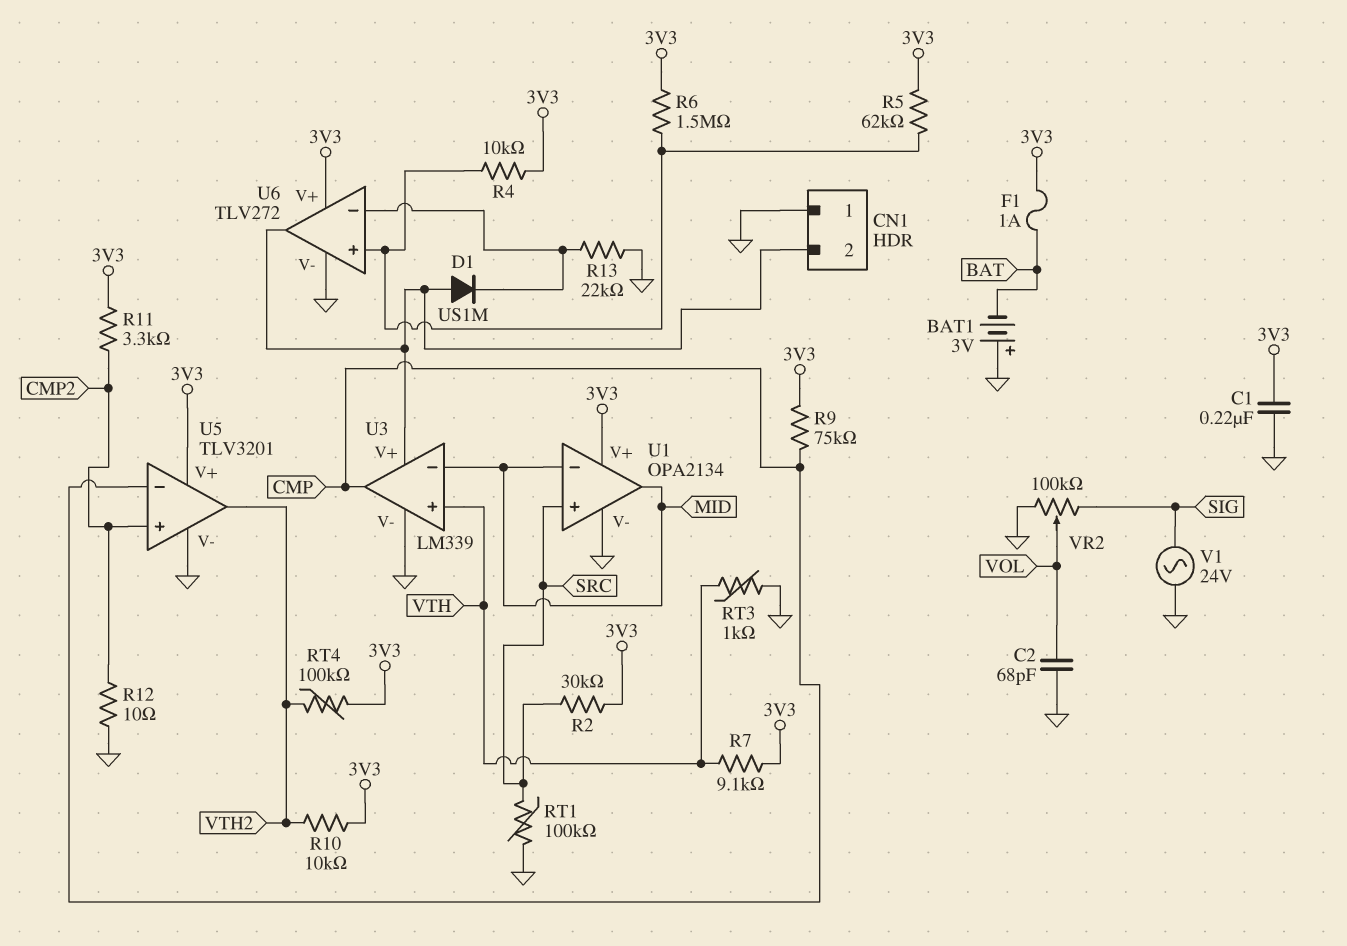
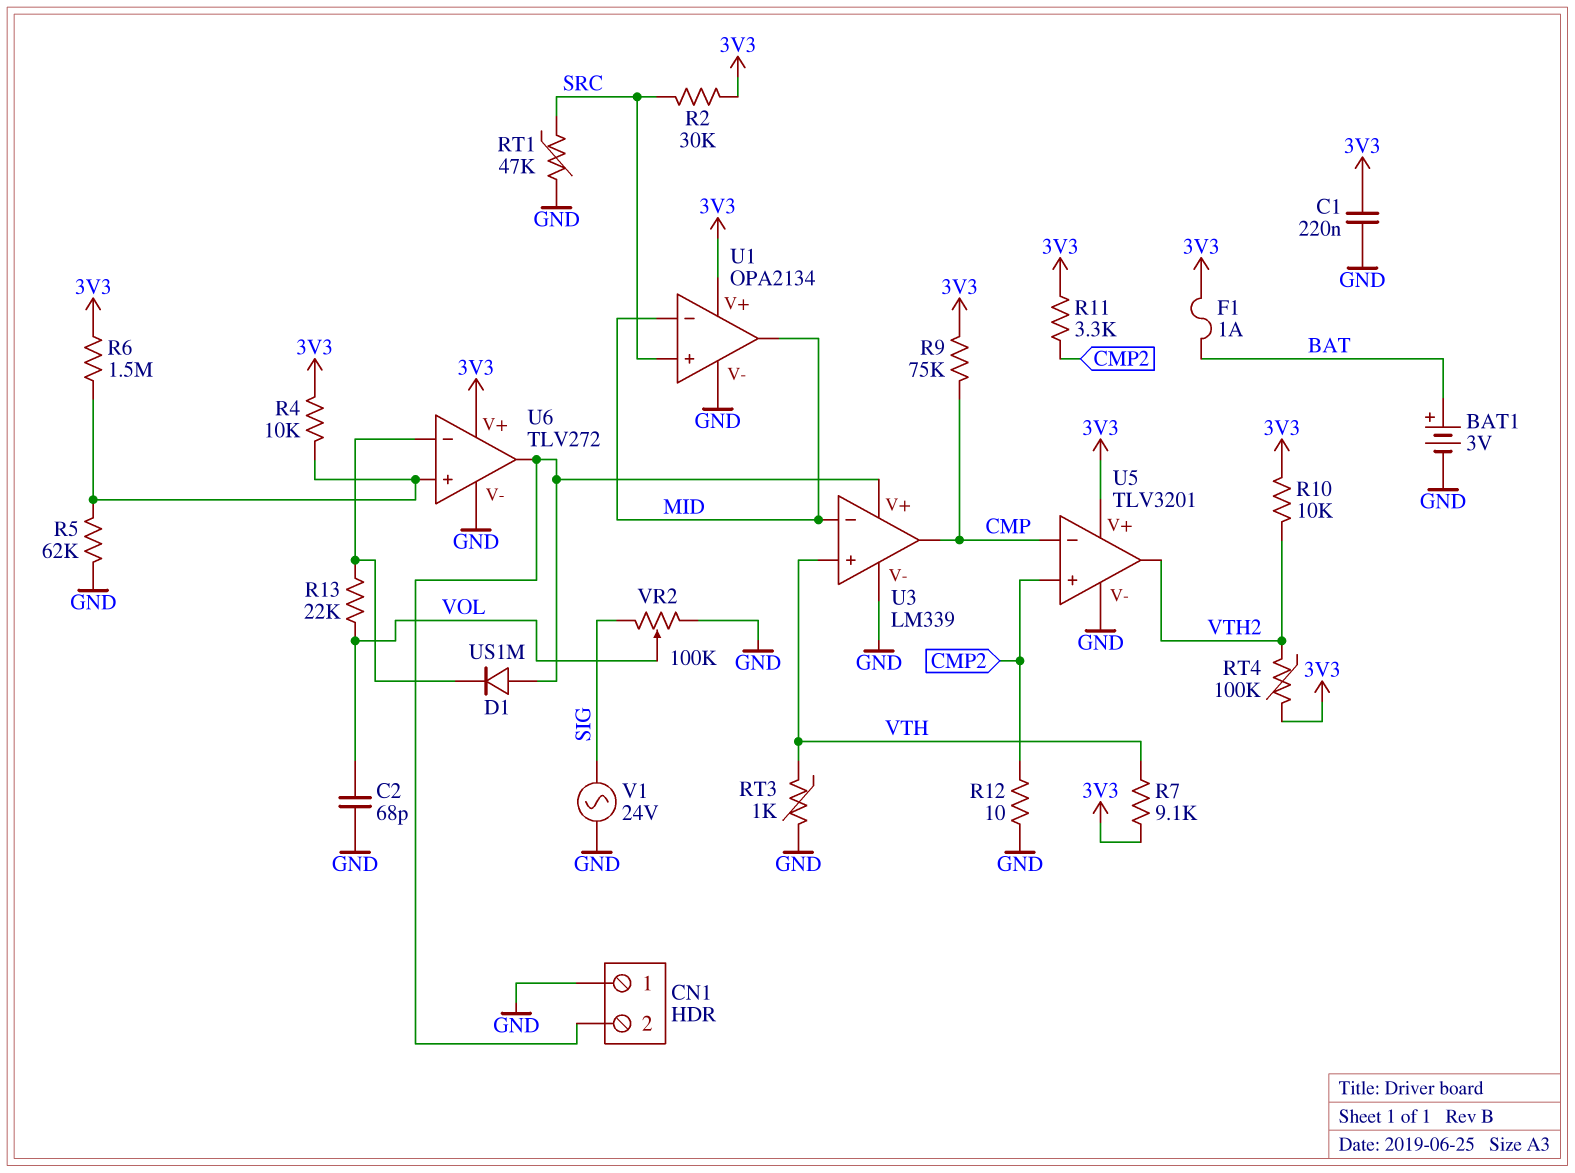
BAT1: 3V (plus GND, minus BAT) -> 3V (plus BAT, minus GND)
R5: 62k (3V3, U6/in+) -> 62k (GND, U6/in+)
R13: 22k (GND, U6/in-) -> 22k (U6/in-, VOL)
RT1: 100k (GND, SRC) -> 47k (GND, SRC)

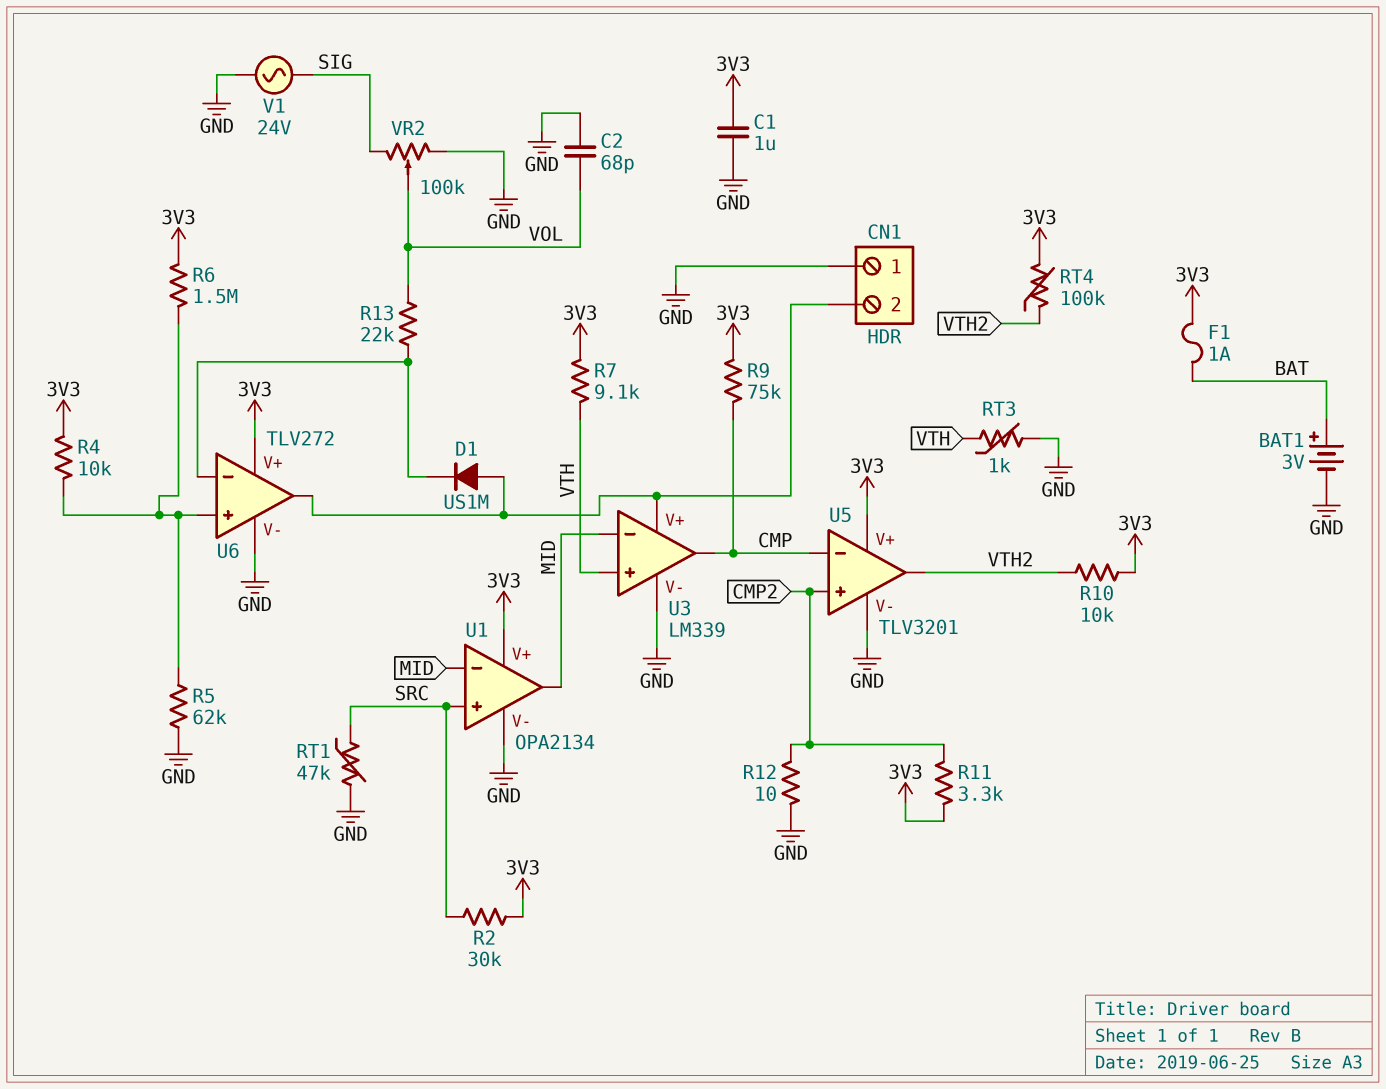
C1: 220nF (3V3, GND) -> 1uF (3V3, GND)

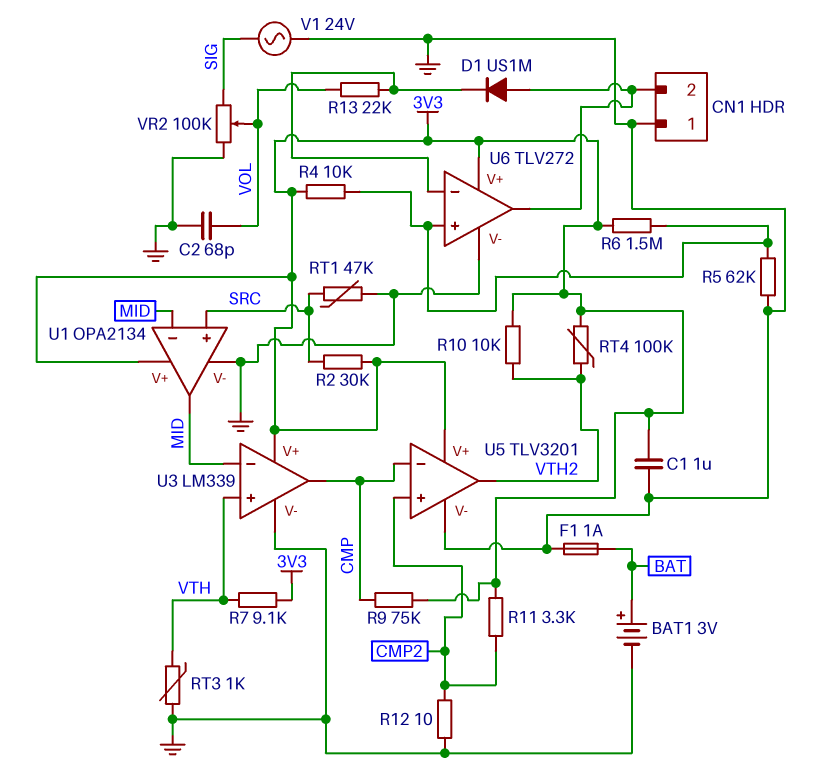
F1: 1A (3V3, BAT) -> 1A (BAT, GND)
U3 pin V+: CN1/2 -> 3V3

